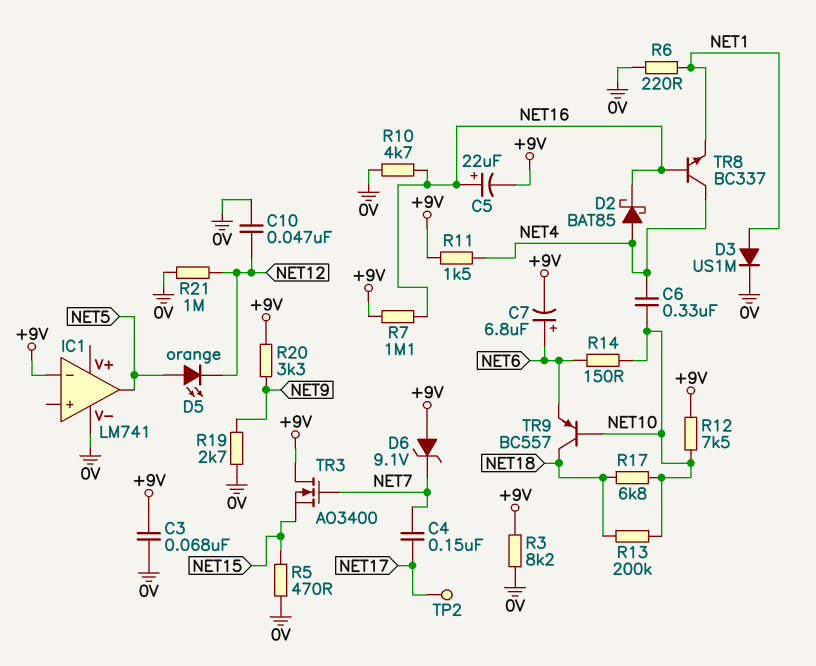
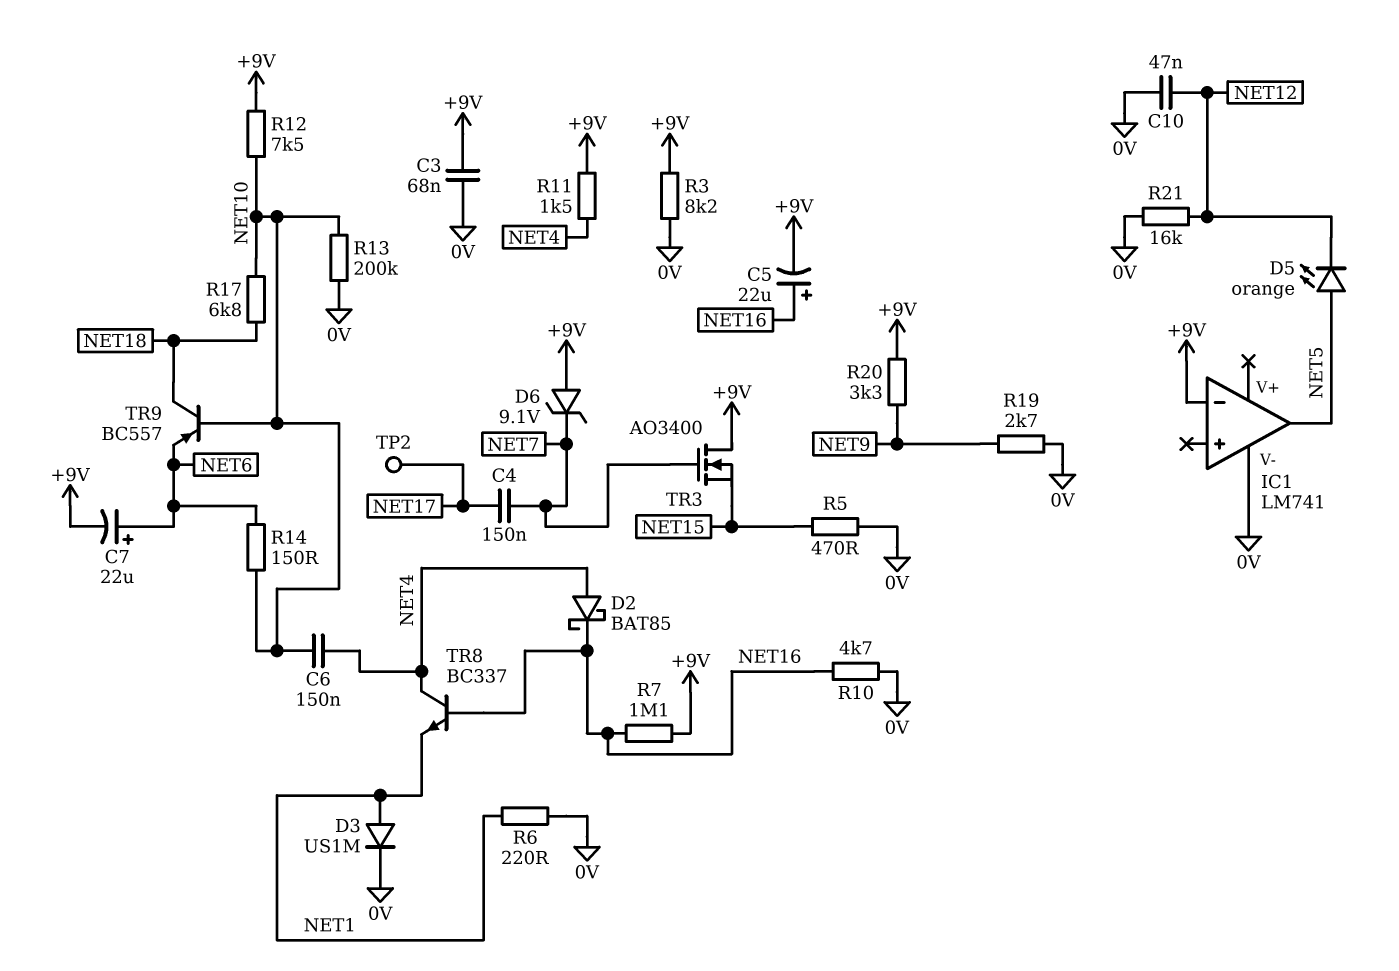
C6: 330nF (NET4, NET10) -> 150nF (NET4, NET10)
C7: 6.8uF (plus NET6, minus +9V) -> 22uF (plus NET6, minus +9V)
R13: 200k (NET10, NET18) -> 200k (0V, NET10)
R21: 1M (0V, NET12) -> 16k (0V, NET12)

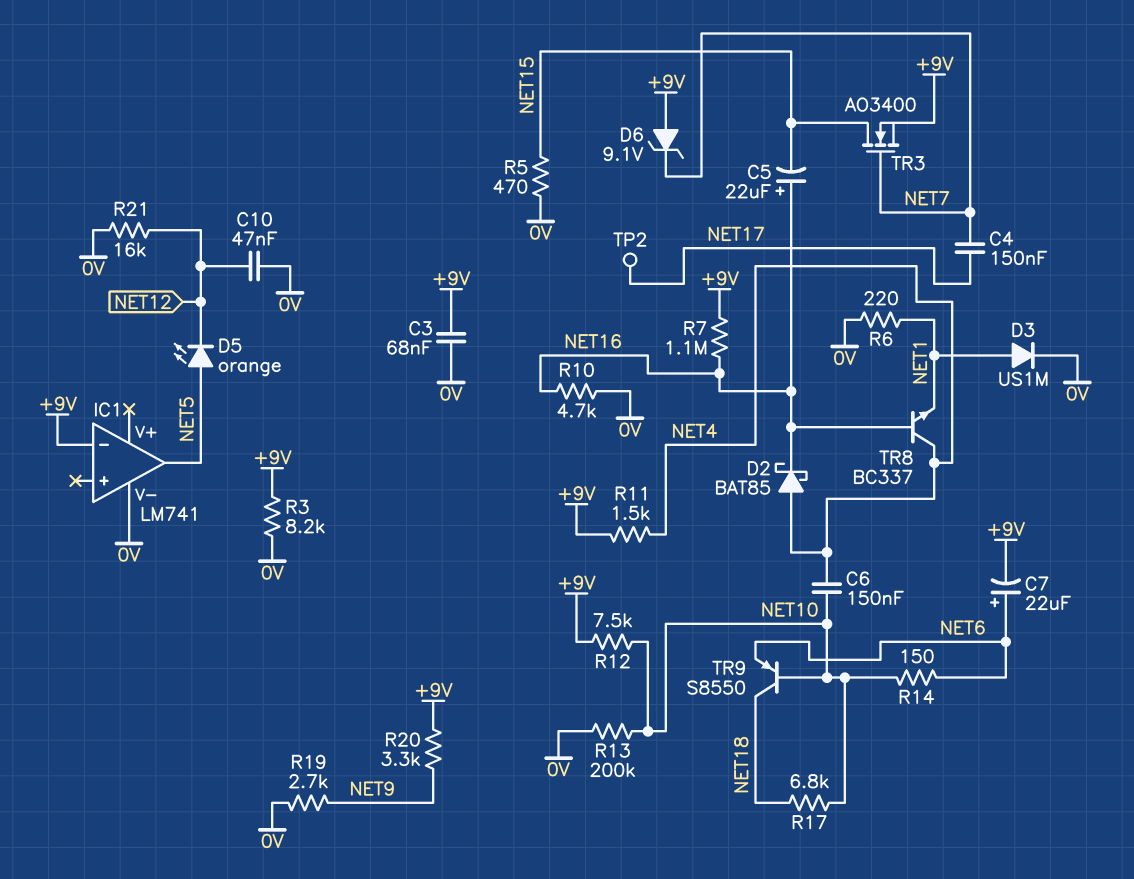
C5: 22uF (plus NET16, minus +9V) -> 22uF (plus NET16, minus NET15)
TR3: NMOS AO3400 (G NET7, D +9V, S NET15) -> NMOS AO3400 (G NET7, D NET15, S +9V)
TR9: PNP BC557 (B NET10, C NET18, E NET6) -> PNP S8550 (B NET10, C NET18, E NET6)

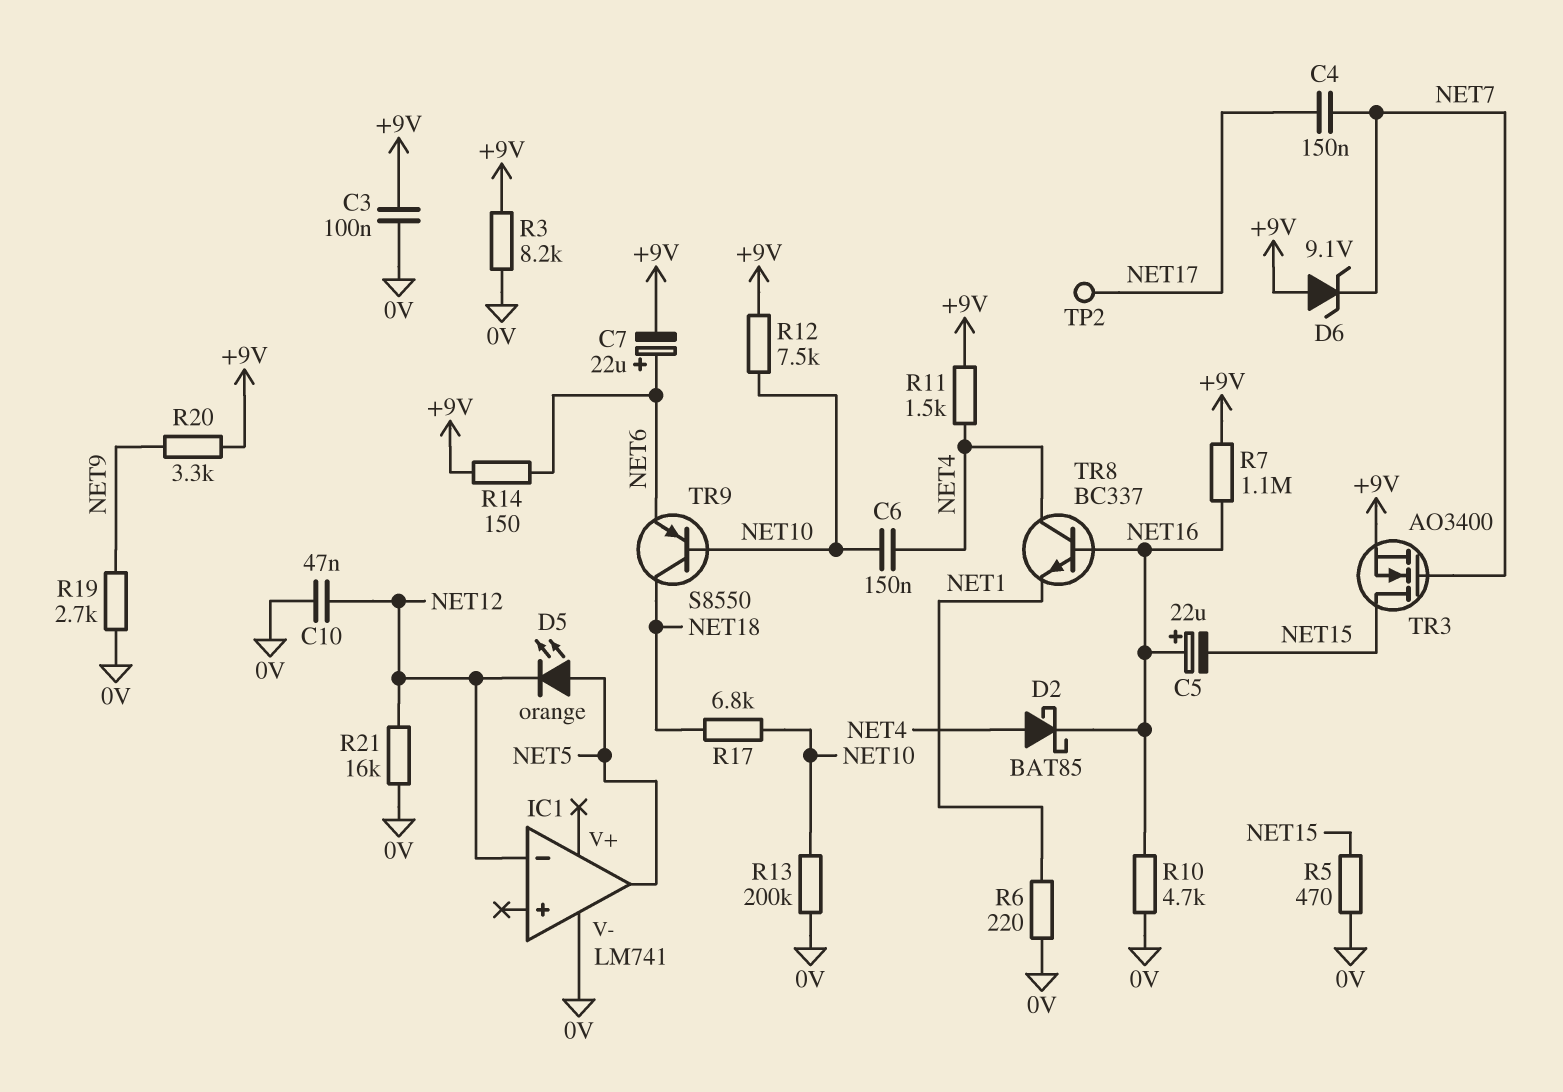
C3: 68nF (+9V, 0V) -> 100nF (+9V, 0V)
D3: diode US1M (A NET1, K 0V) -> none
IC1 pin in-: +9V -> NET12
R14: 150 (NET6, NET10) -> 150 (+9V, NET6)

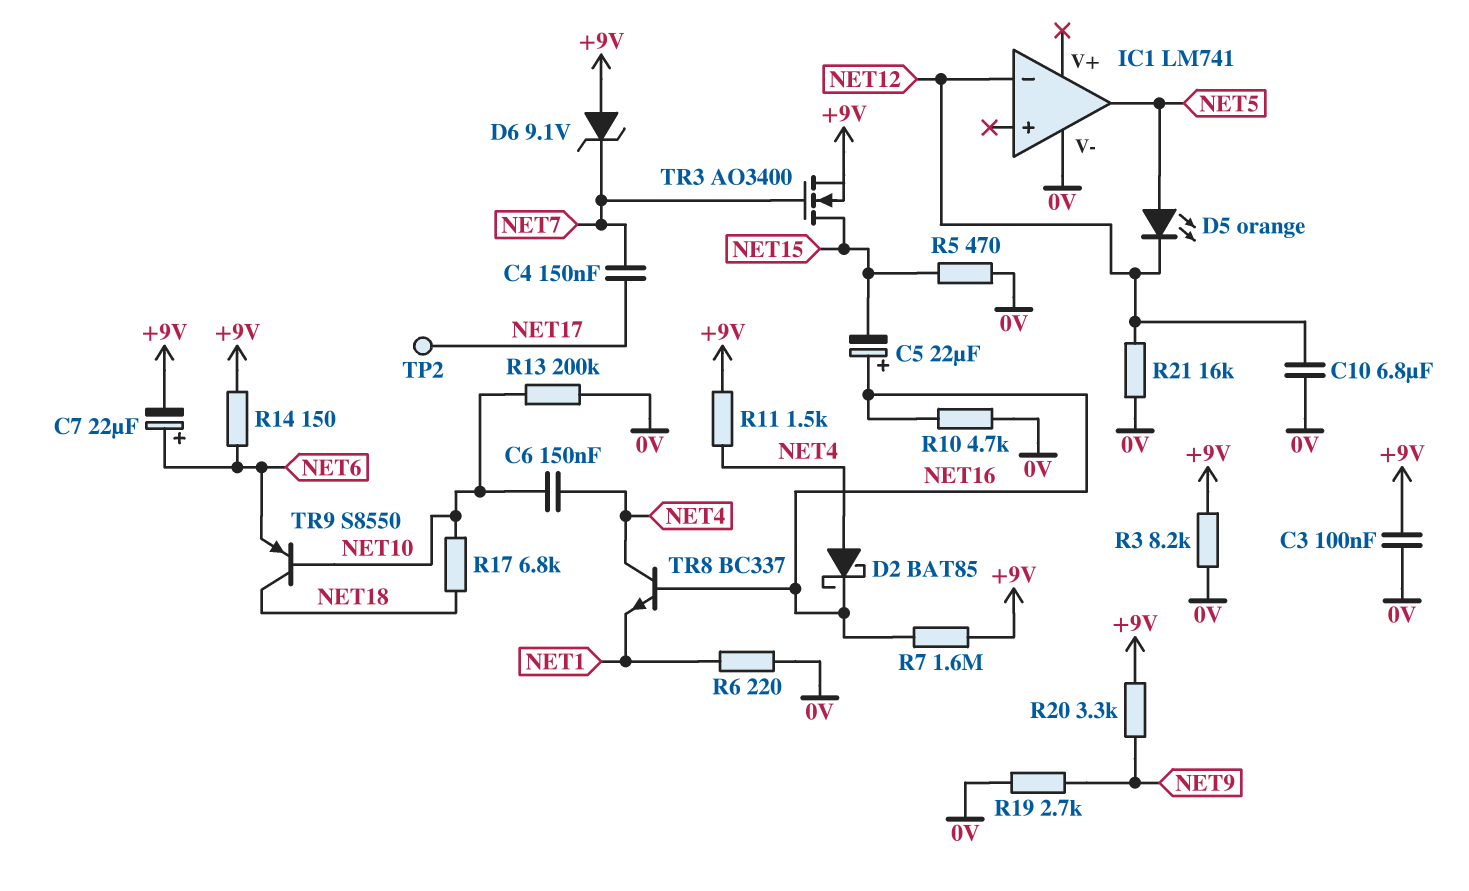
C10: 47nF (0V, NET12) -> 6.8uF (0V, NET12)
R7: 1.1M (+9V, NET16) -> 1.6M (+9V, NET16)
R12: 7.5k (+9V, NET10) -> none

